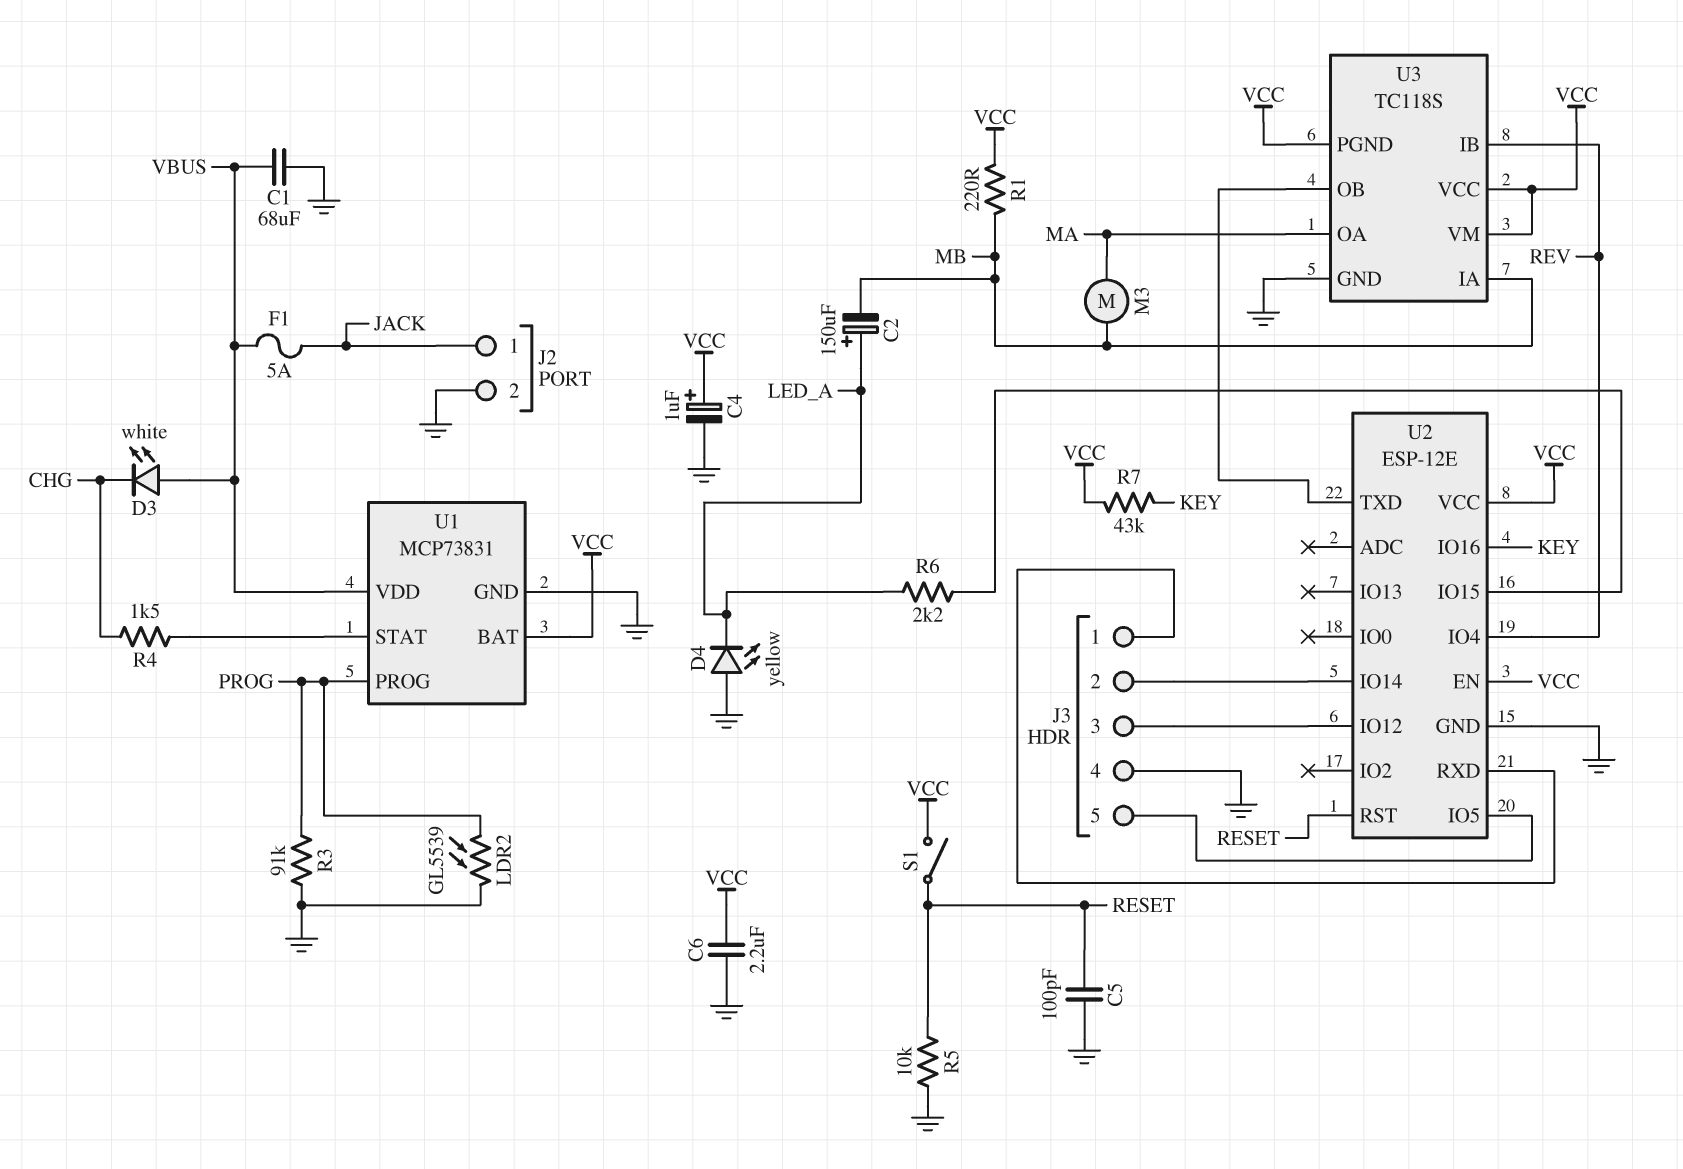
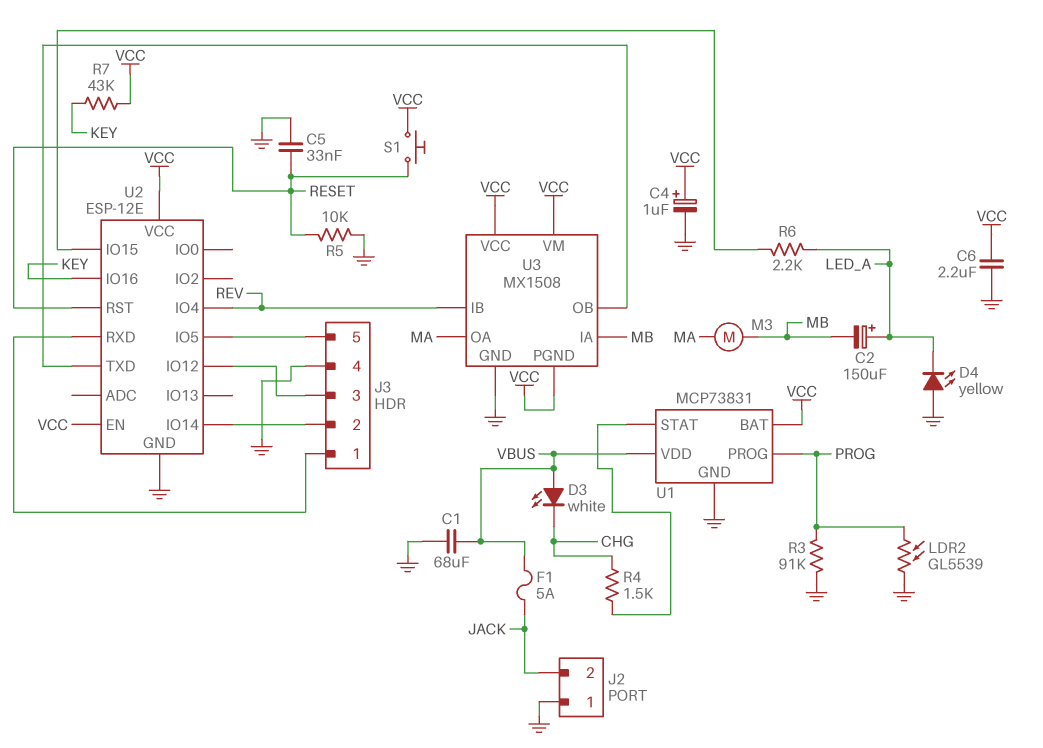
C5: 100pF (GND, RESET) -> 33nF (GND, RESET)
J2 pin 1: JACK -> GND
J2 pin 2: GND -> JACK
R1: 220 (MB, VCC) -> none
S1: switch (RESET, VCC) -> button (RESET, VCC)
U3: TC118S -> MX1508

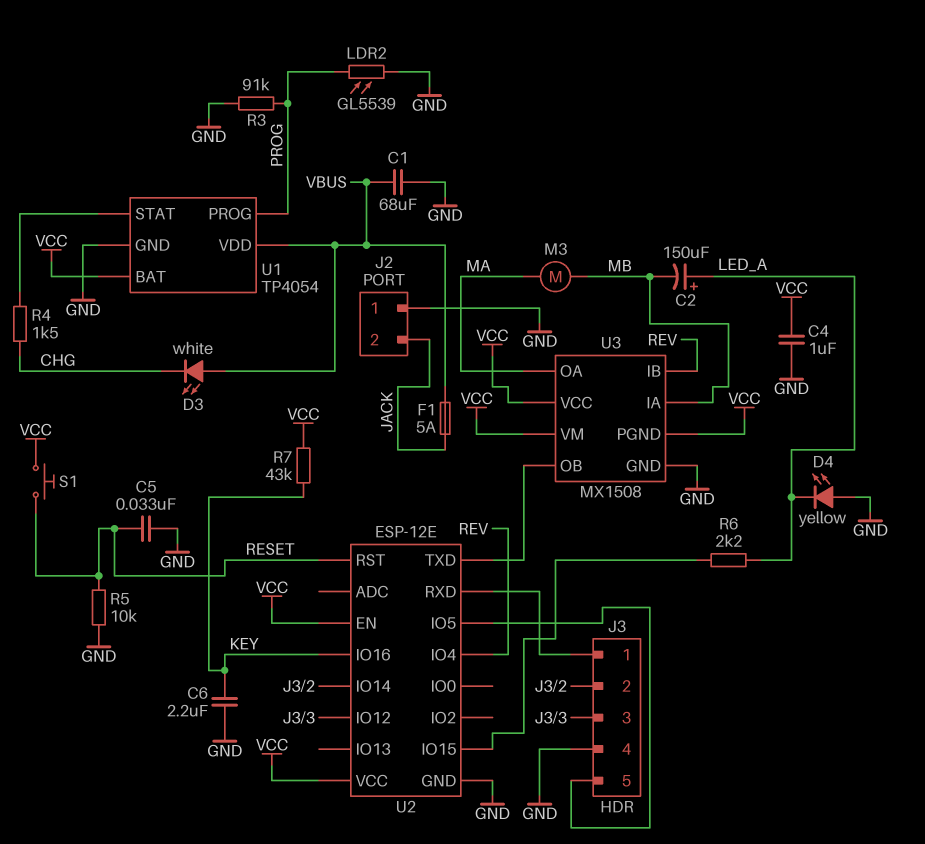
C4: 1uF (plus VCC, minus GND) -> 1uF (GND, VCC)
C6: 2.2uF (GND, VCC) -> 2.2uF (GND, KEY)
U1: MCP73831 -> TP4054

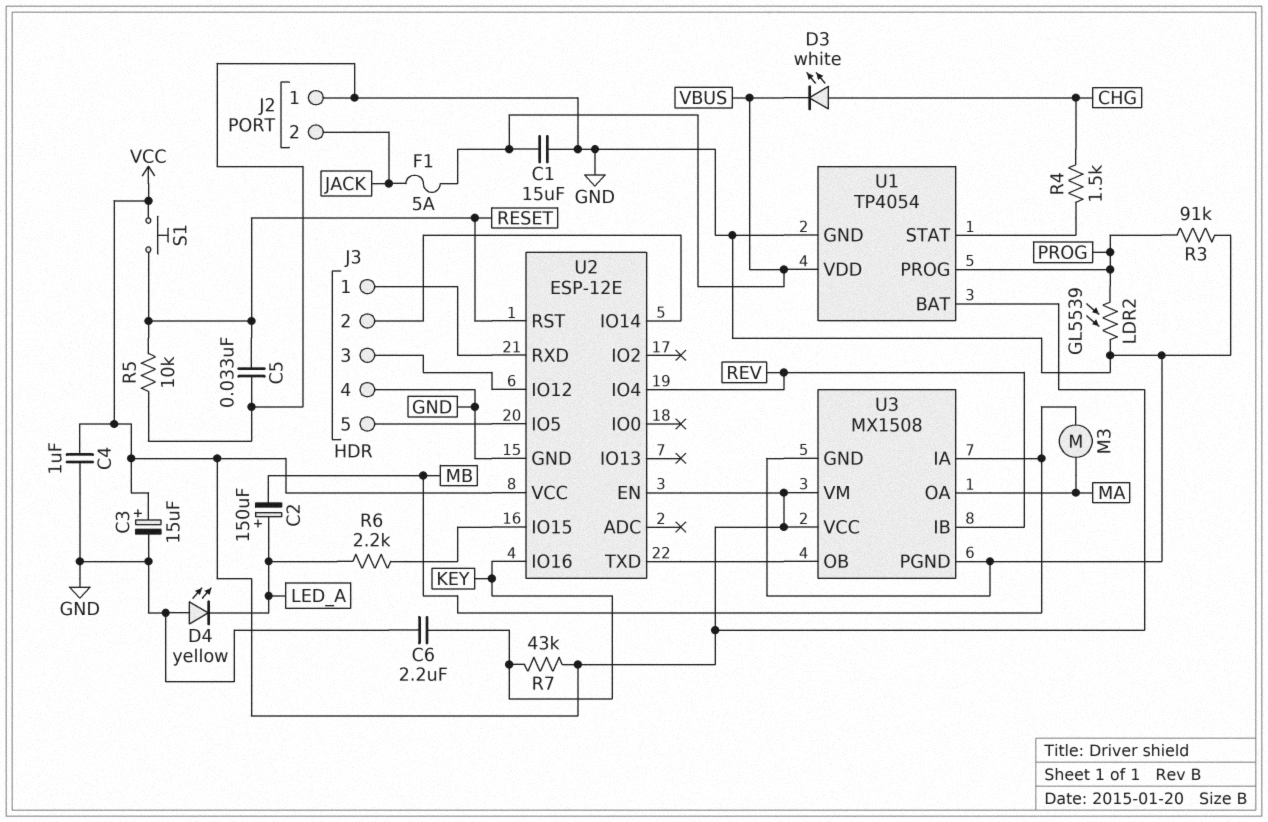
C1: 68uF (GND, VBUS) -> 15uF (GND, VBUS)
C3: none -> 15uF (plus VCC, minus GND)
D3: LED white (A VBUS, K CHG) -> LED white (A CHG, K VBUS)
U3 pin PGND: VCC -> GND

